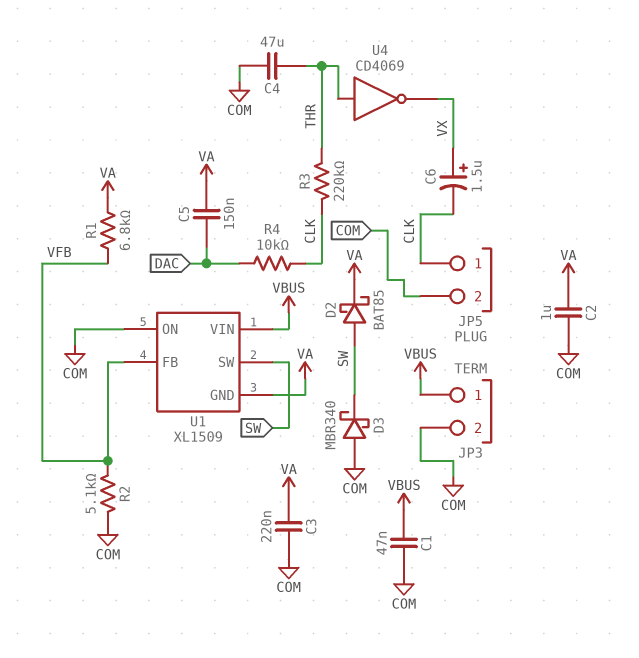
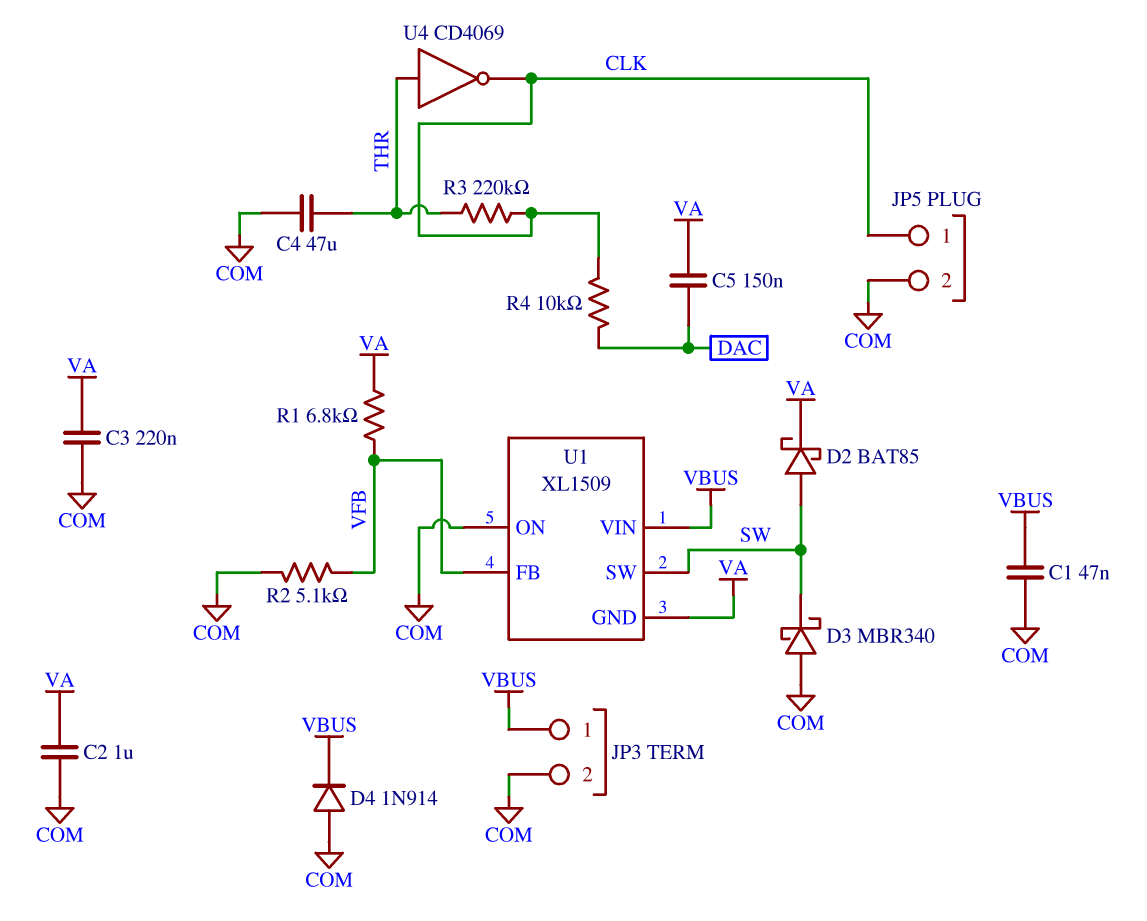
C6: 1.5uF (plus VX, minus CLK) -> none
D4: none -> diode 1N914 (A COM, K VBUS)
U4: NOT CD4069 (in THR, out VX) -> NOT CD4069 (in THR, out CLK)

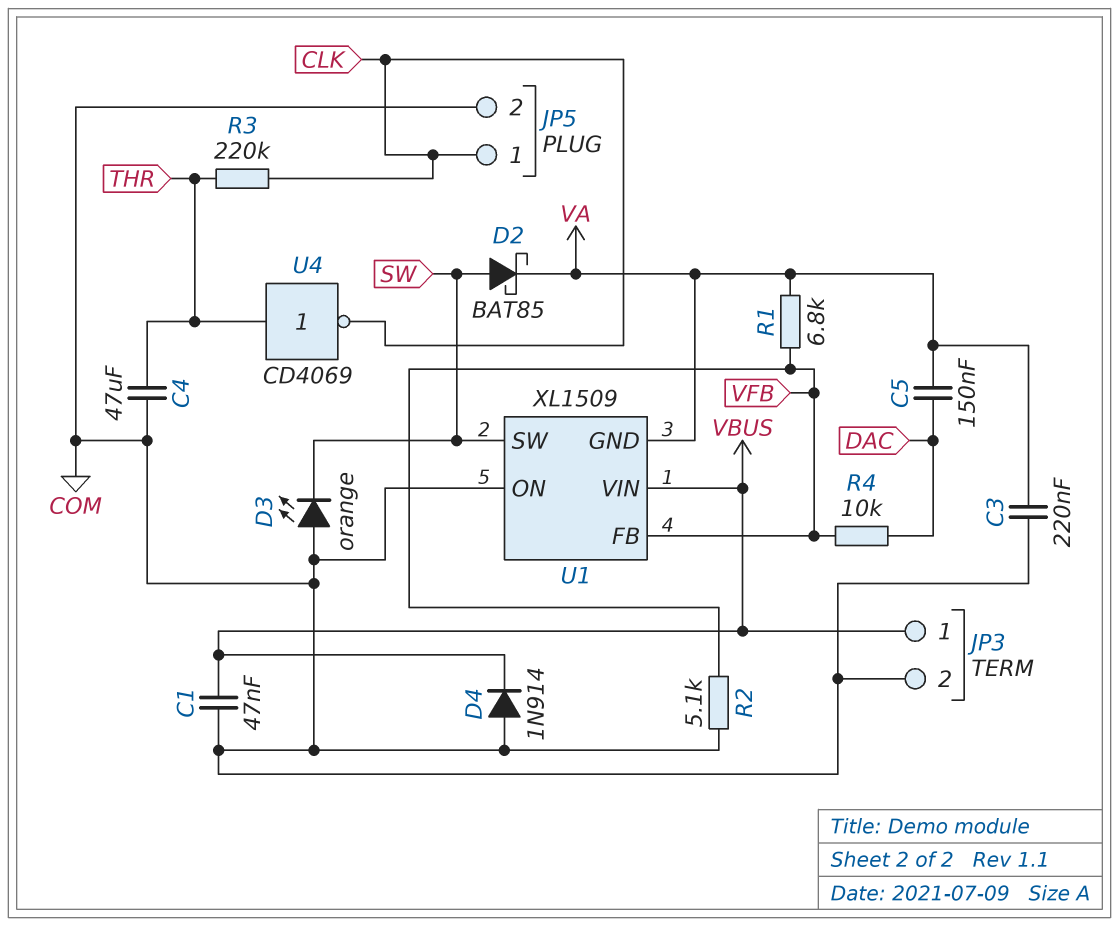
C2: 1uF (COM, VA) -> none
D3: schottky MBR340 (A COM, K SW) -> LED orange (A COM, K SW)
R4: 10k (CLK, DAC) -> 10k (DAC, VFB)

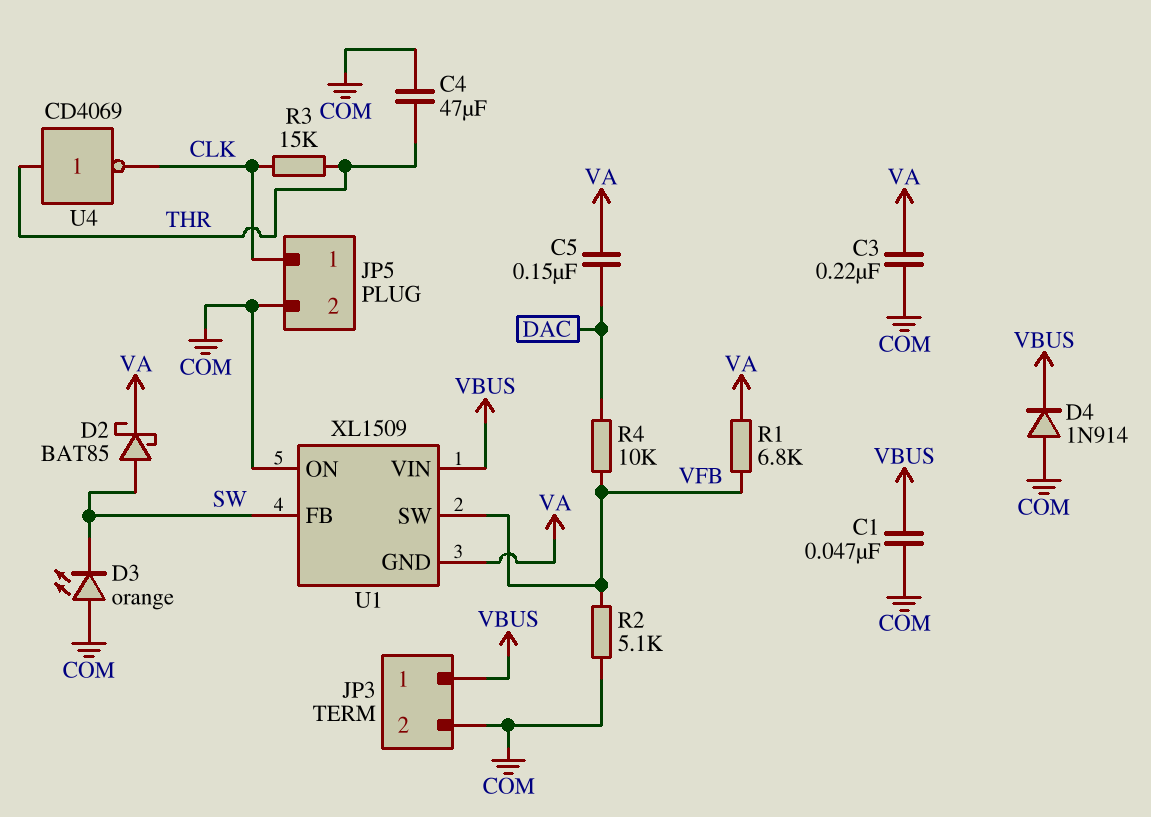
R3: 220k (CLK, THR) -> 15k (CLK, THR)
U1 pin FB: VFB -> SW
U1 pin SW: SW -> VFB

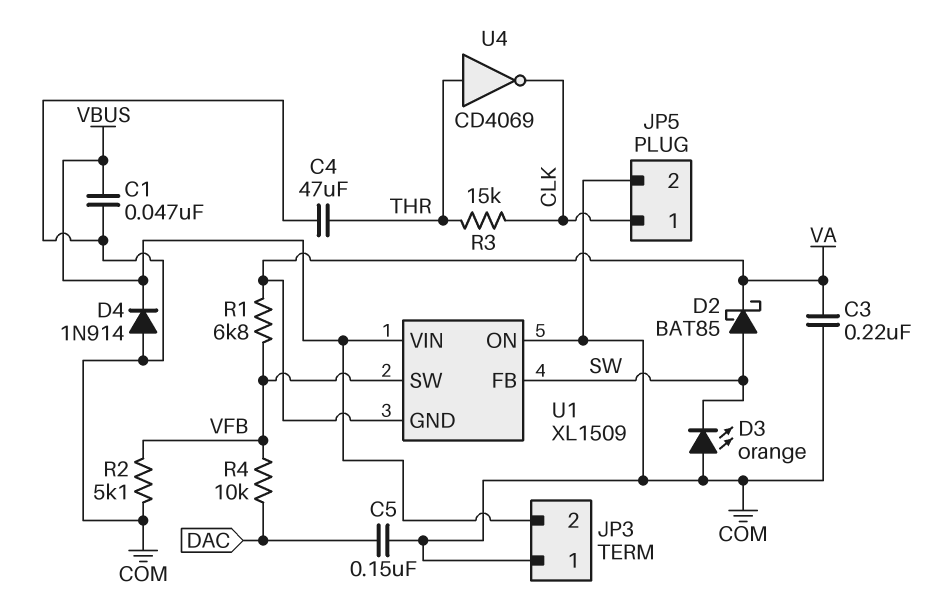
C5: 150nF (DAC, VA) -> 150nF (COM, DAC)
JP3 pin 1: VBUS -> COM
JP3 pin 2: COM -> VBUS

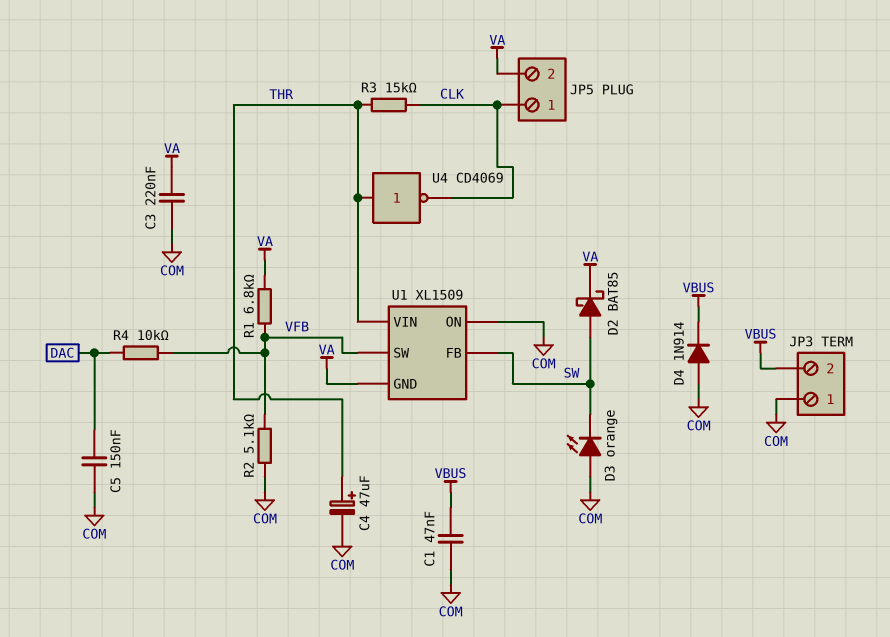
C4: 47uF (COM, THR) -> 47uF (plus THR, minus COM)
JP5 pin 2: COM -> VA
U1 pin VIN: VBUS -> THR

